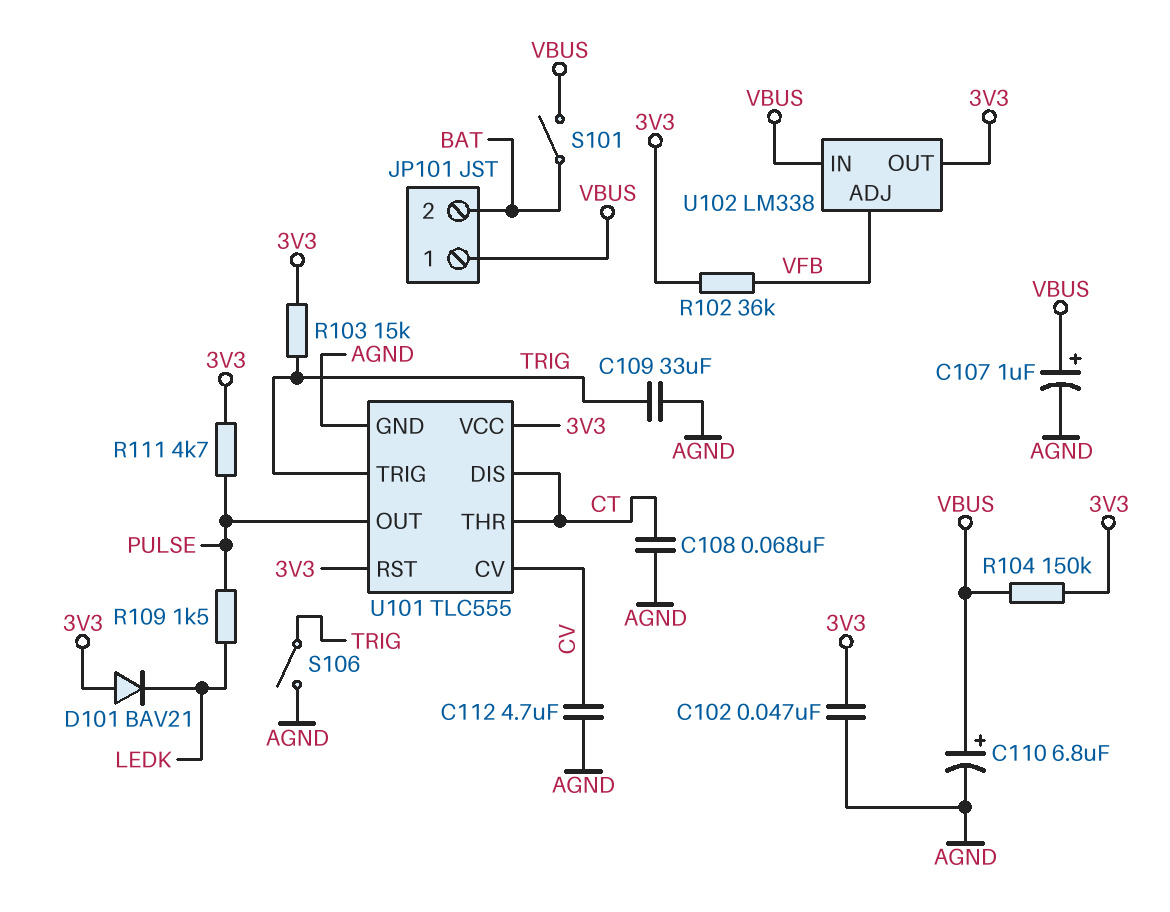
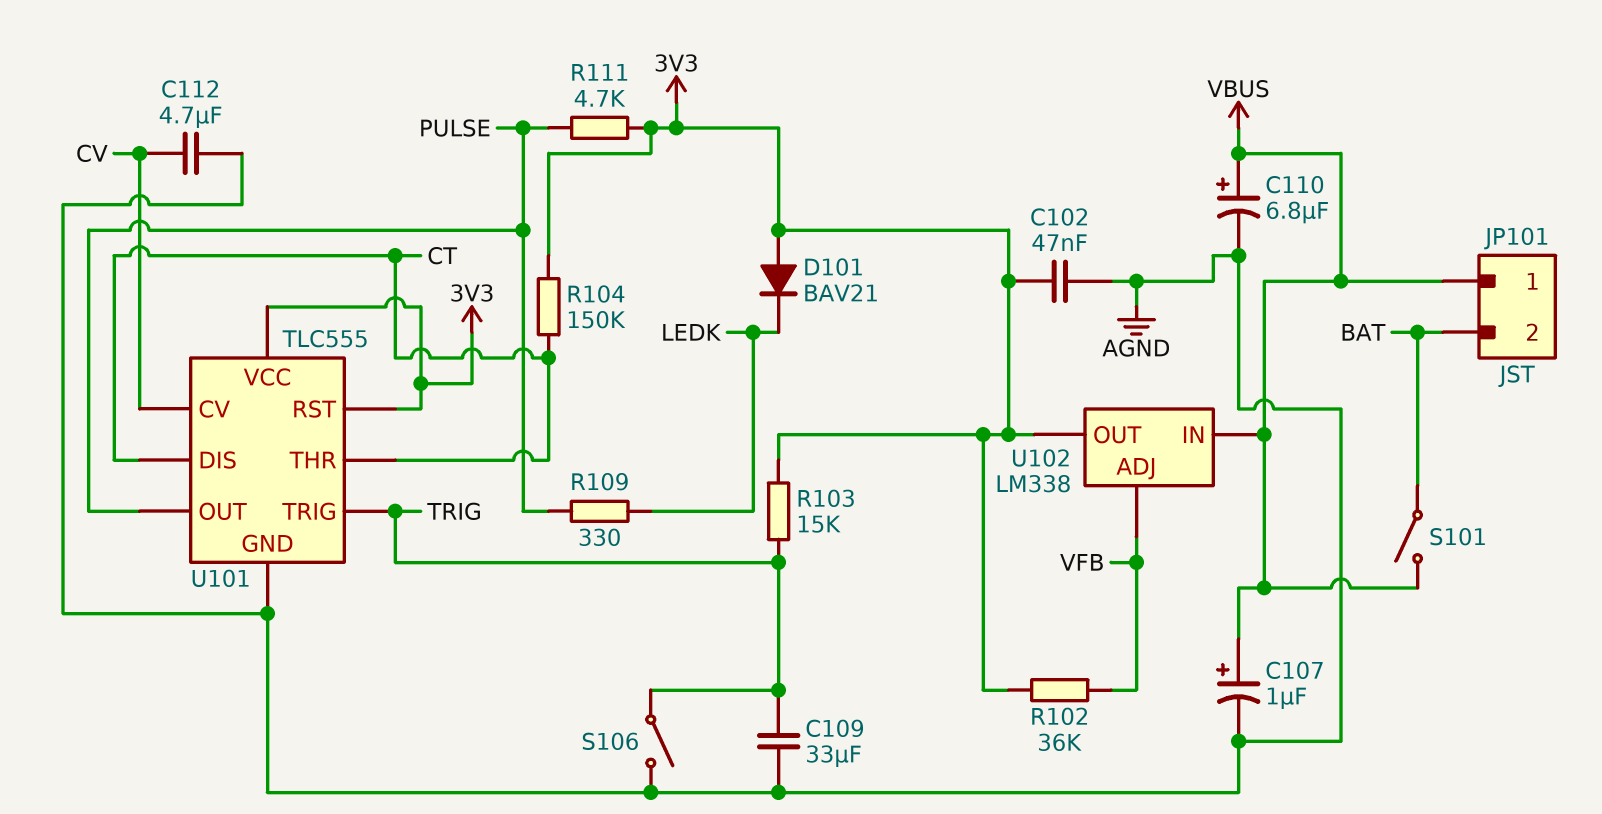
C108: 68nF (AGND, CT) -> none
R104: 150k (3V3, VBUS) -> 150k (3V3, CT)
R109: 1.5k (LEDK, PULSE) -> 330 (LEDK, PULSE)

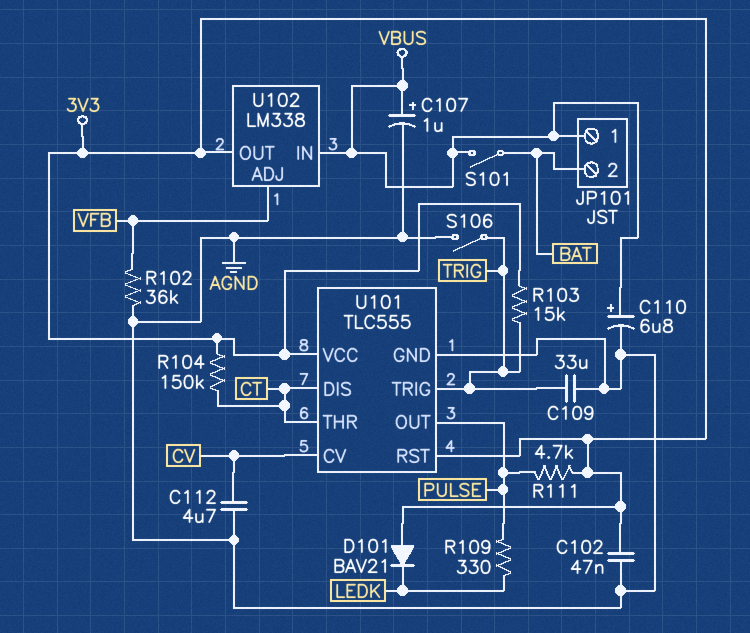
R102: 36k (3V3, VFB) -> 36k (AGND, VFB)

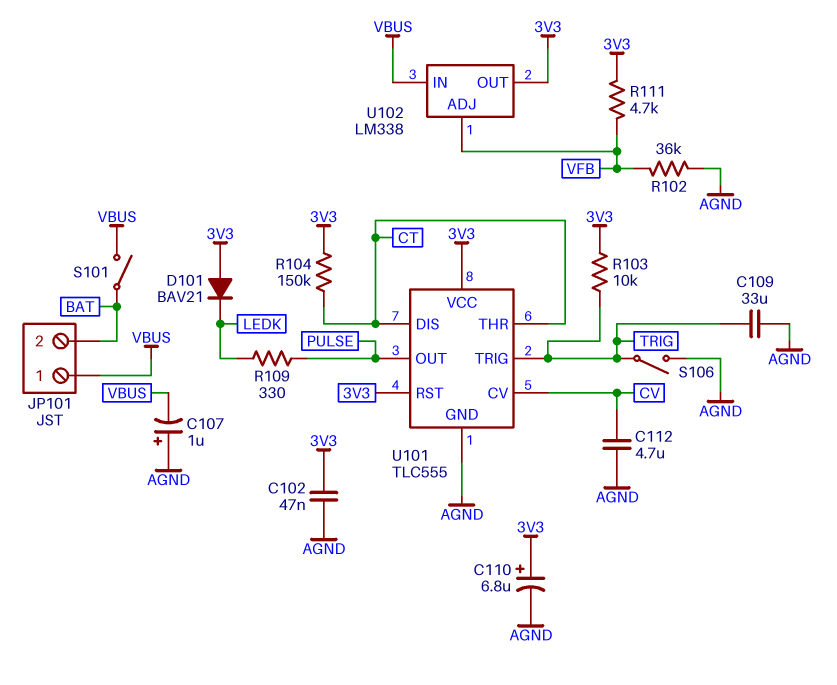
C107: 1uF (plus VBUS, minus AGND) -> 1uF (plus AGND, minus VBUS)
C110: 6.8uF (plus VBUS, minus AGND) -> 6.8uF (plus 3V3, minus AGND)
R103: 15k (3V3, TRIG) -> 10k (3V3, TRIG)
R111: 4.7k (3V3, PULSE) -> 4.7k (3V3, VFB)

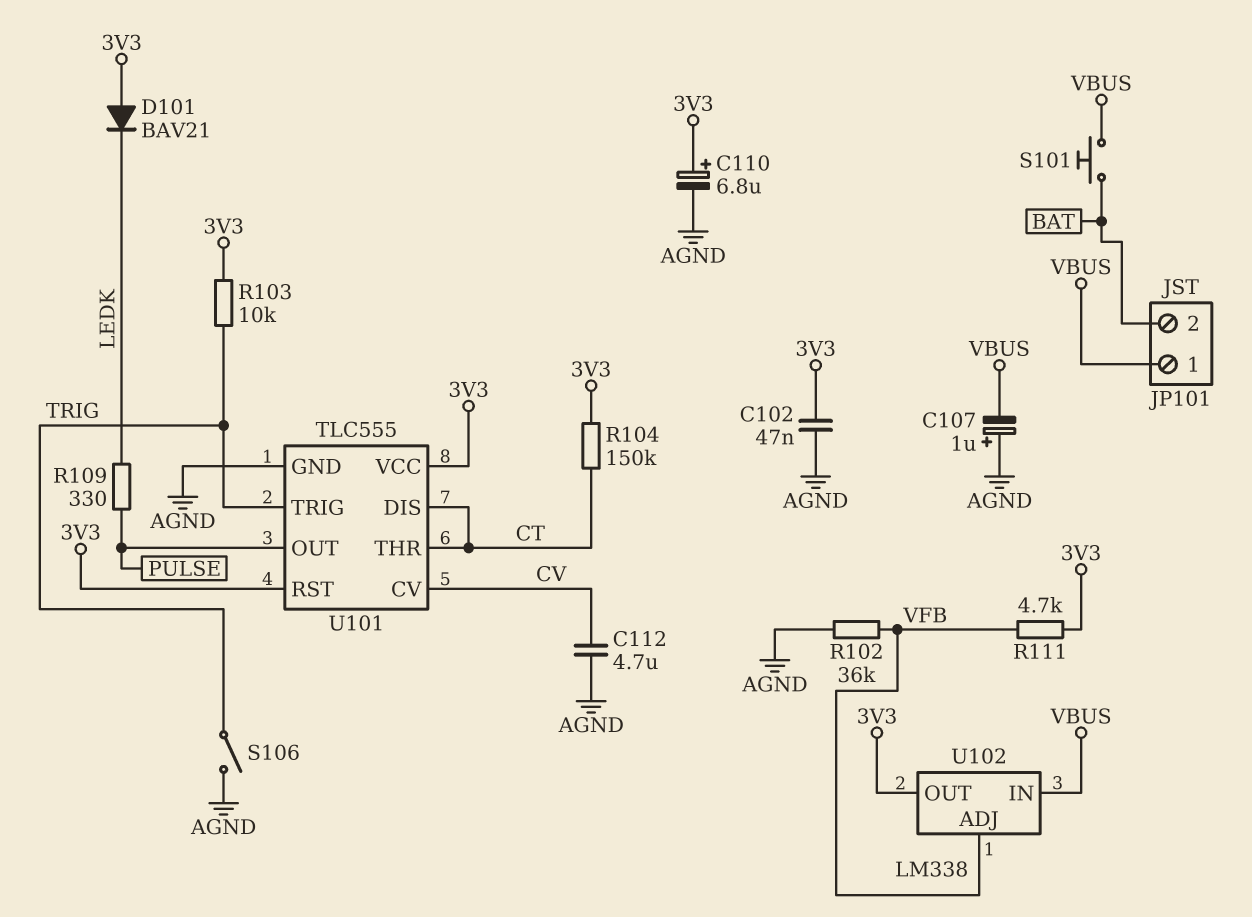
C109: 33uF (AGND, TRIG) -> none
S101: switch (BAT, VBUS) -> button (BAT, VBUS)

